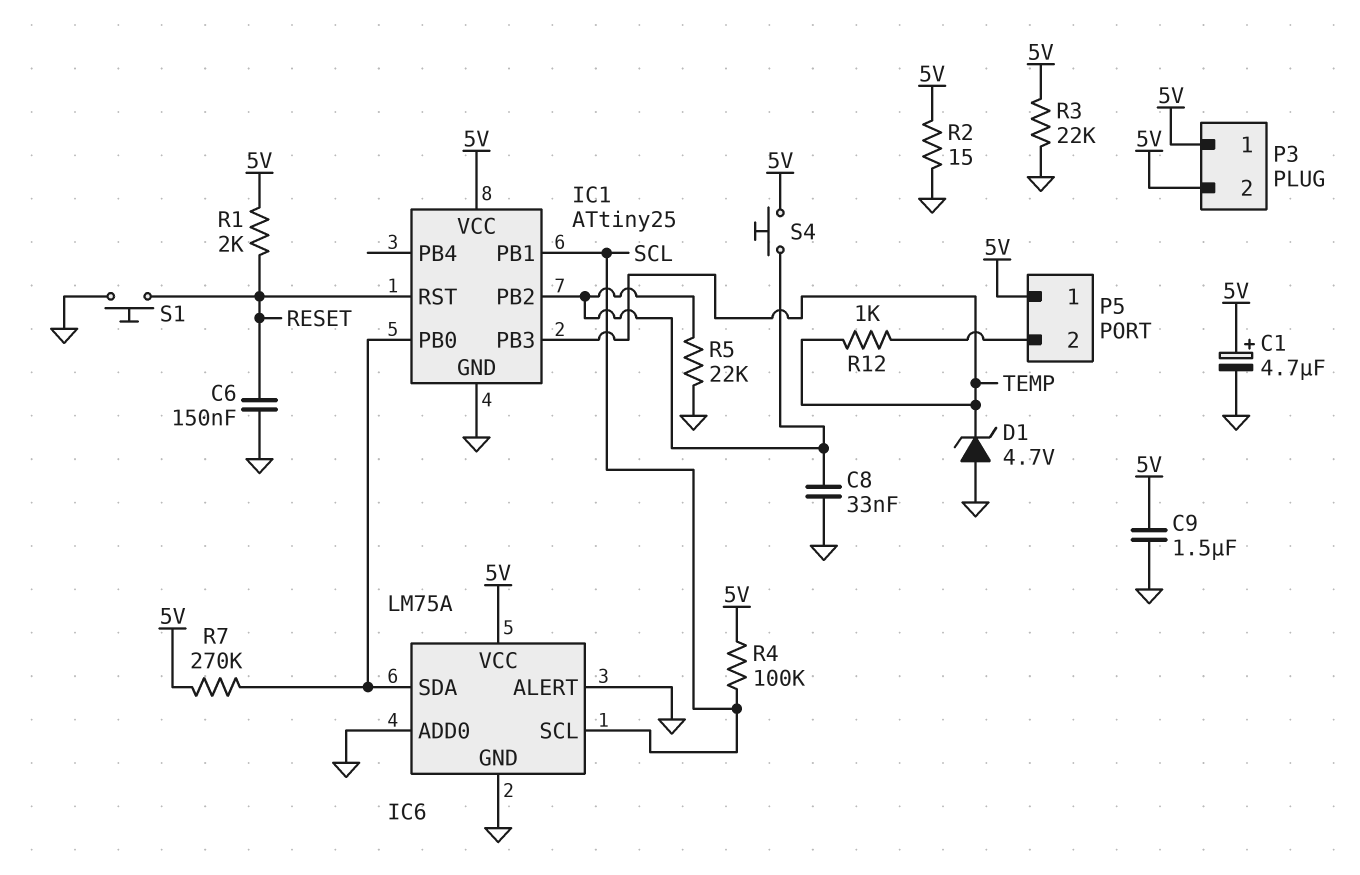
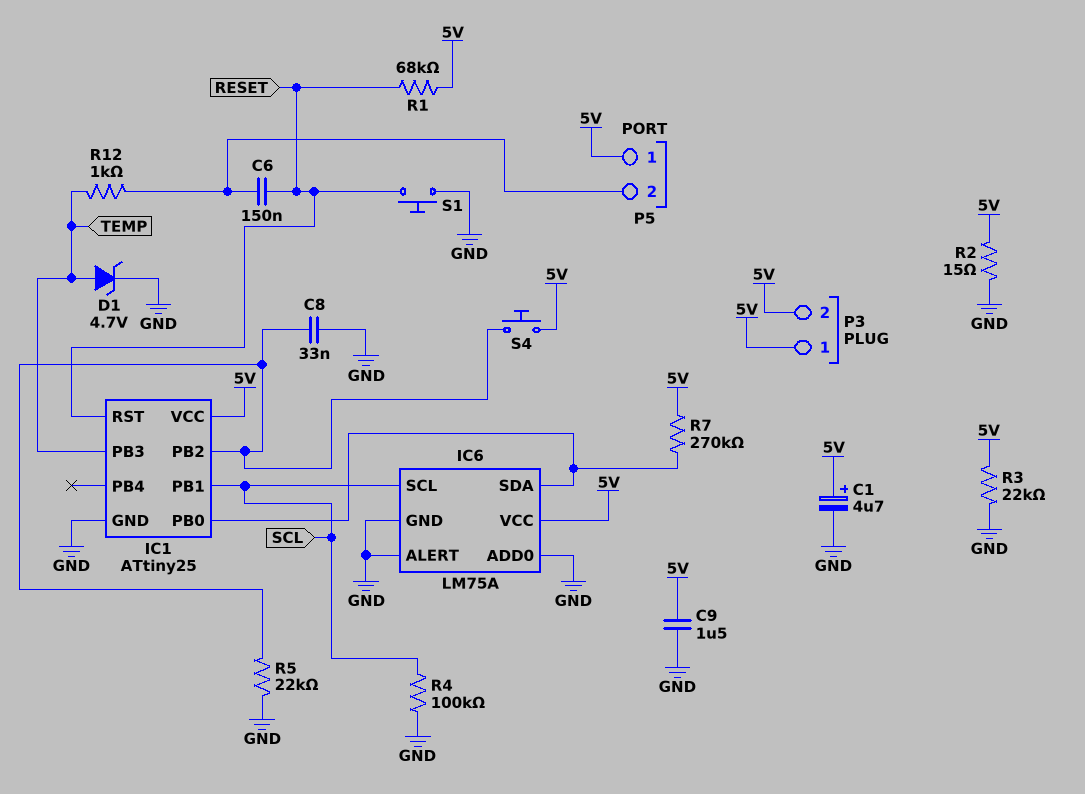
C6: 150nF (GND, RESET) -> 150nF (P5/2, RESET)
D1: zener 4.7V (A GND, K TEMP) -> zener 4.7V (A TEMP, K GND)
R1: 2k (5V, RESET) -> 68k (5V, RESET)
R4: 100k (5V, SCL) -> 100k (GND, SCL)

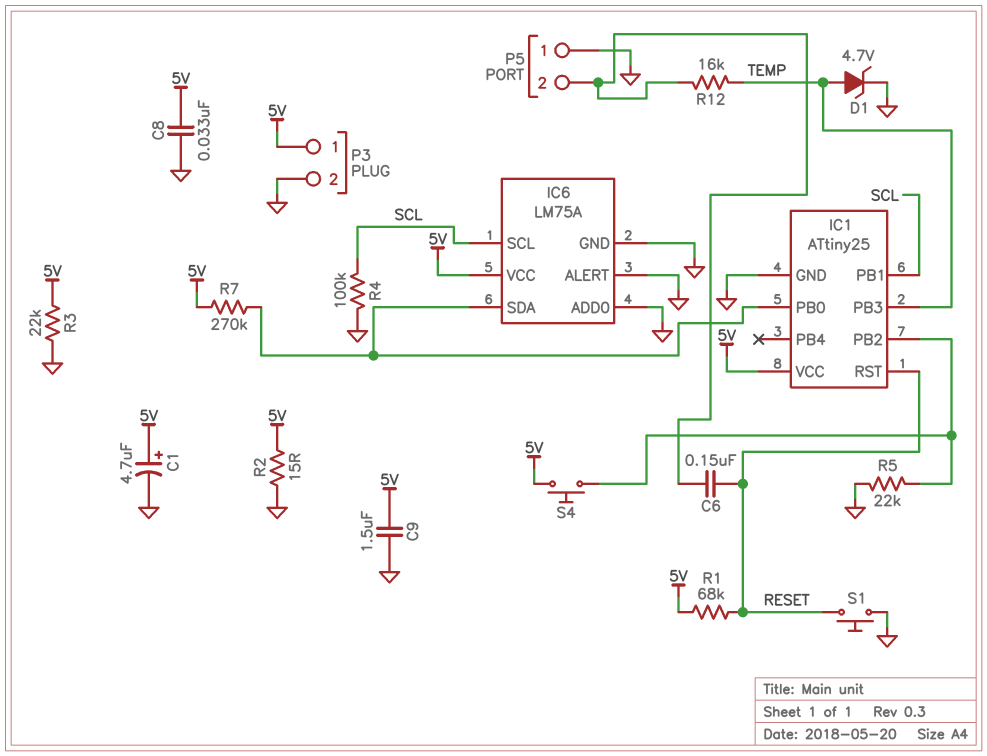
C8: 33nF (GND, IC1/PB2) -> 33nF (5V, GND)
P3 pin 2: 5V -> GND
P5 pin 1: 5V -> GND
R12: 1k (P5/2, TEMP) -> 16k (P5/2, TEMP)

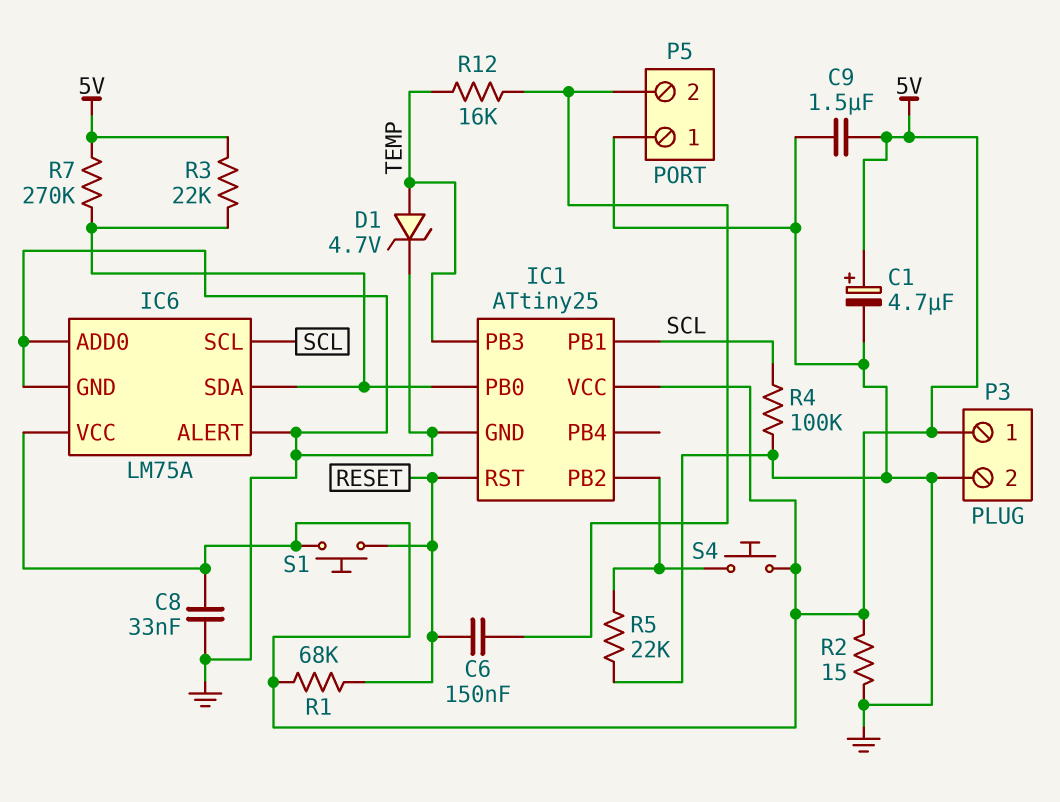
R3: 22k (5V, GND) -> 22k (5V, IC1/PB0)
S1: button (GND, RESET) -> button (5V, RESET)

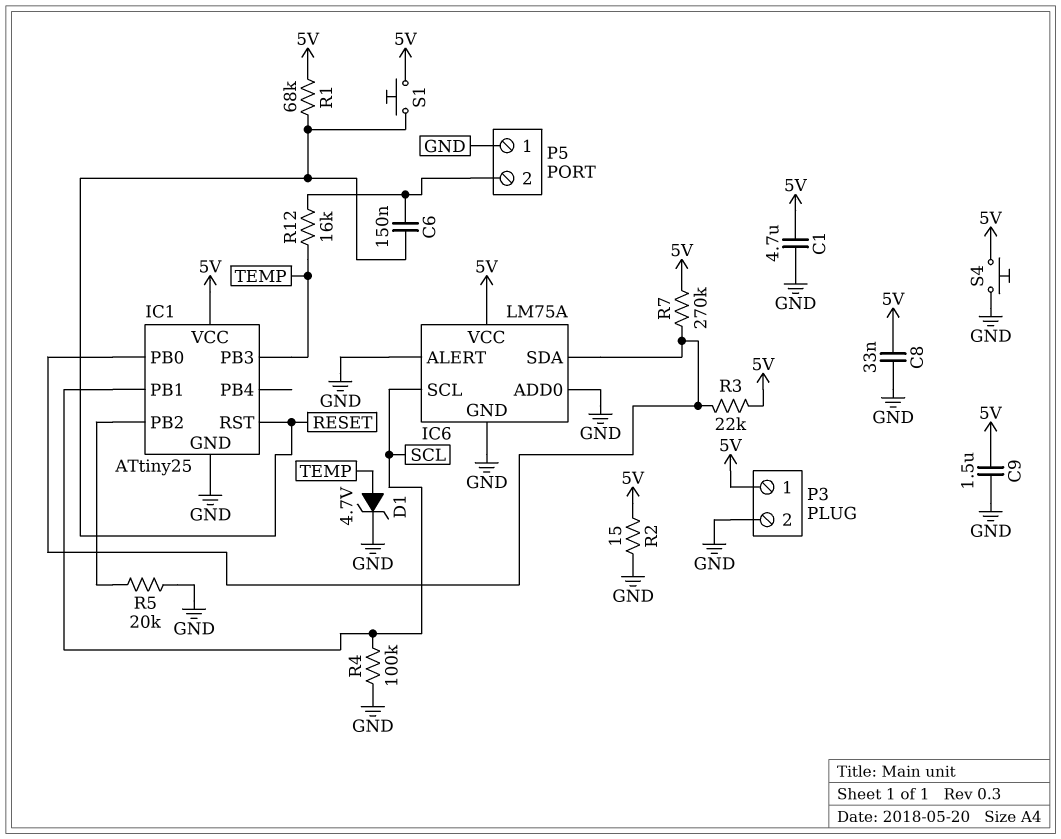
C1: 4.7uF (plus 5V, minus GND) -> 4.7uF (5V, GND)
R5: 22k (GND, IC1/PB2) -> 20k (GND, IC1/PB2)
S4: button (5V, IC1/PB2) -> button (5V, GND)

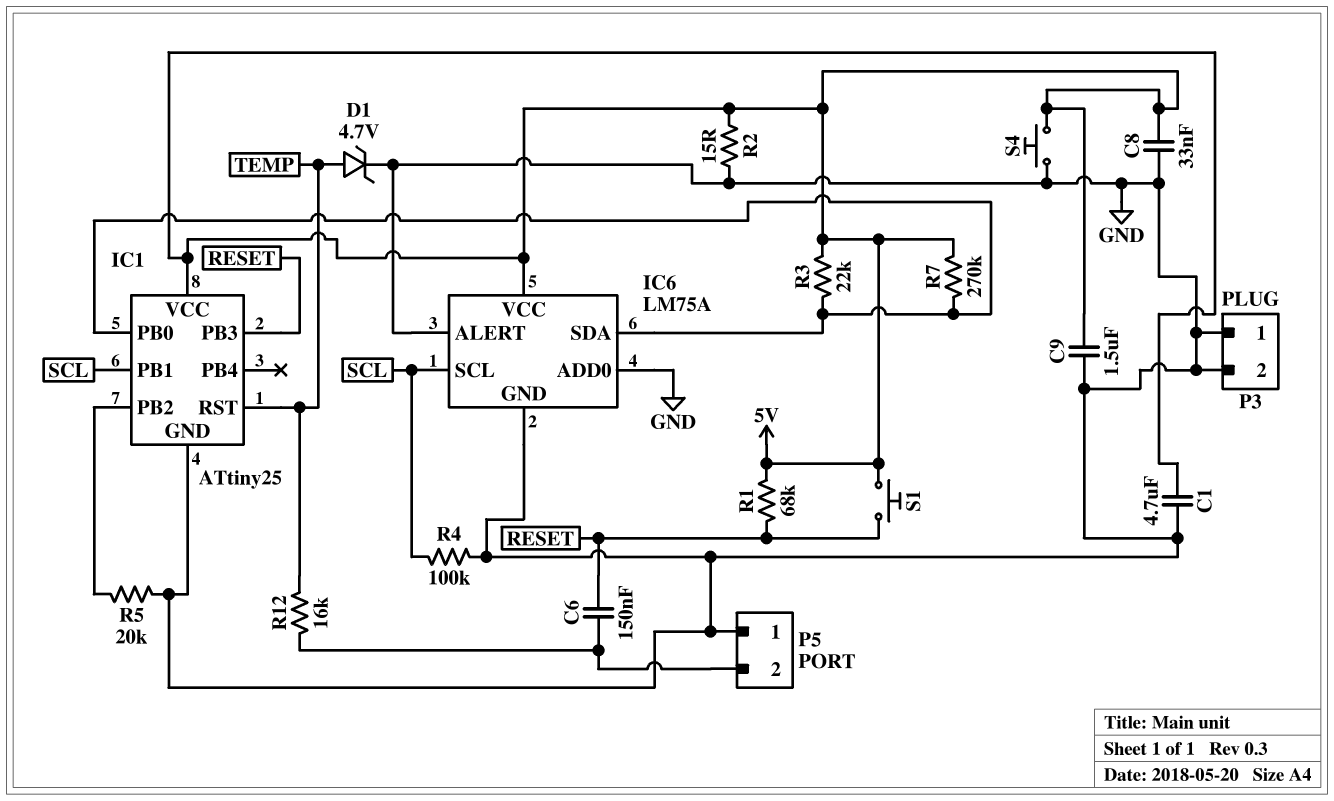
IC1 pin PB3: TEMP -> RESET
IC1 pin RST: RESET -> TEMP
P3 pin 1: 5V -> GND

